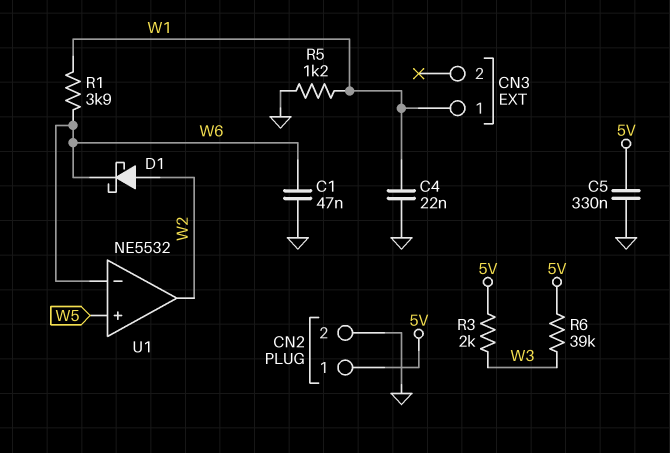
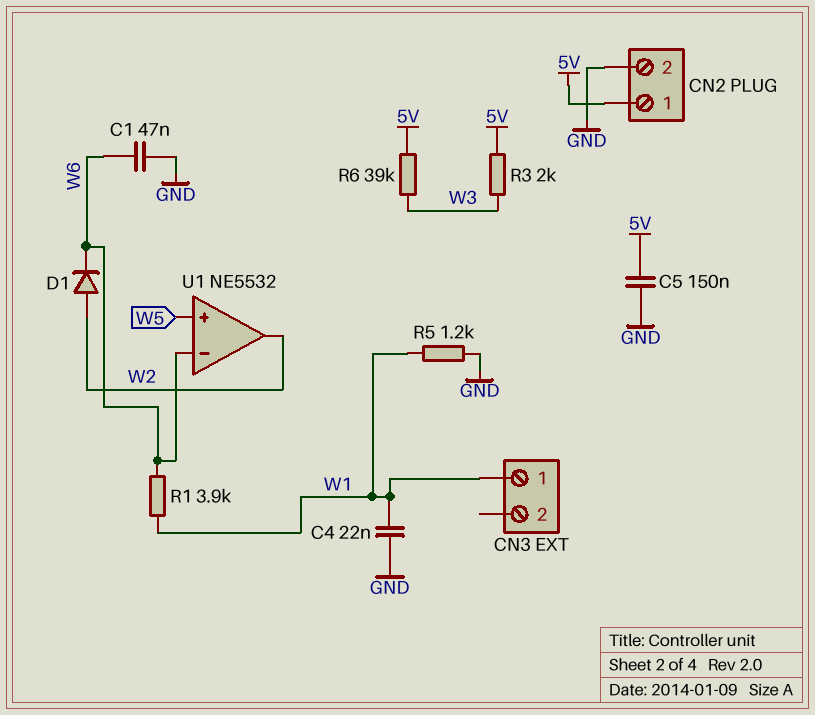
C5: 330nF (5V, GND) -> 150nF (5V, GND)
D1: schottky (A W2, K W6) -> diode (A W2, K W6)

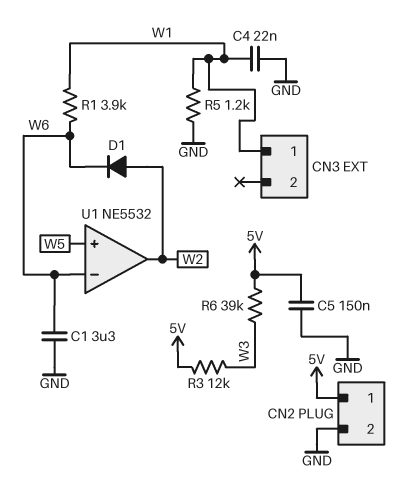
C1: 47nF (GND, W6) -> 3.3uF (GND, W6)
R3: 2k (5V, W3) -> 12k (5V, W3)

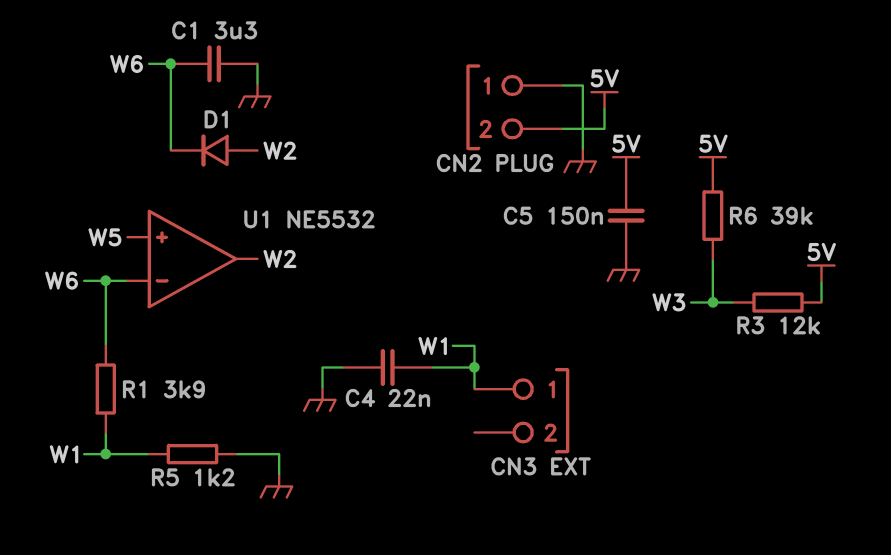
CN2 pin 1: 5V -> GND
CN2 pin 2: GND -> 5V

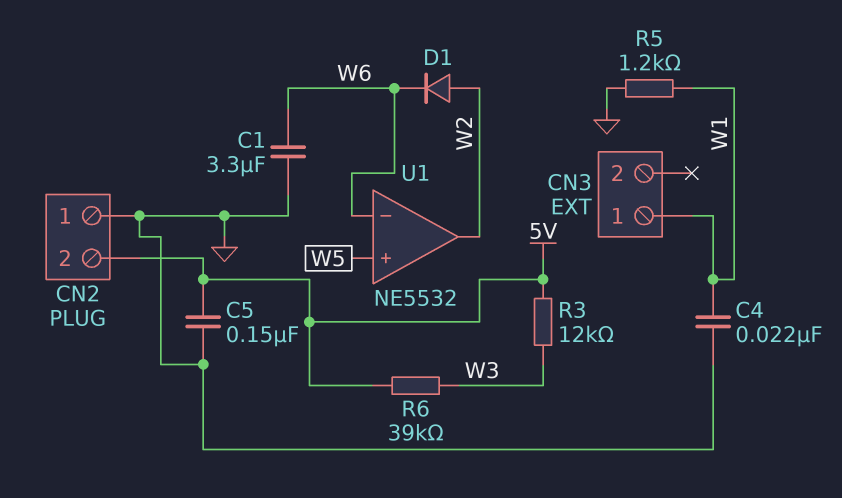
R1: 3.9k (W1, W6) -> none

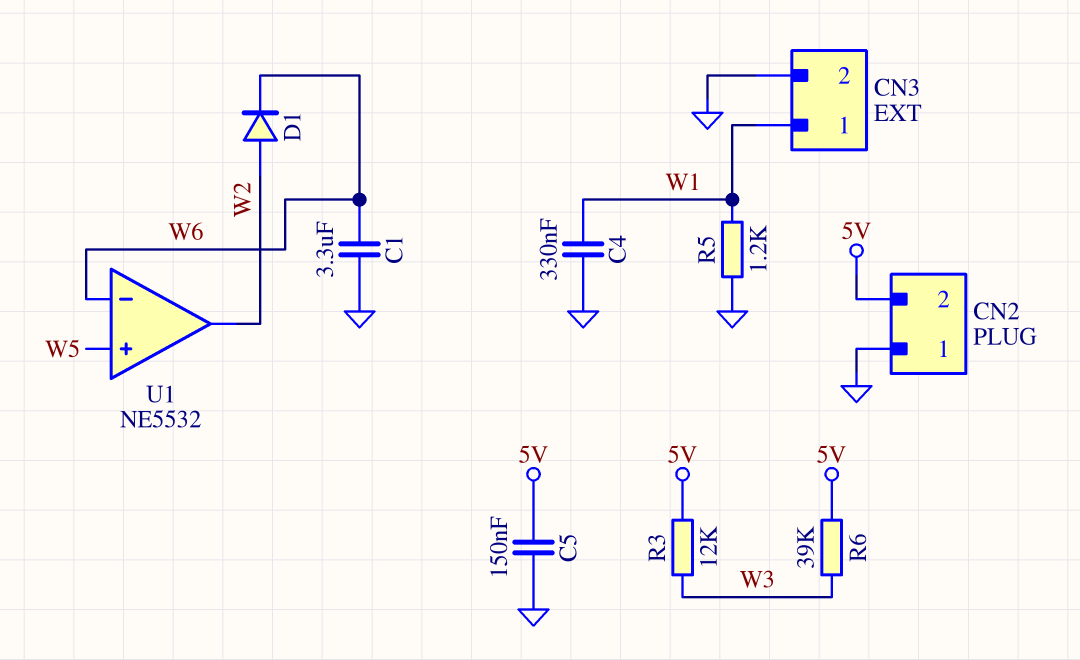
C4: 22nF (GND, W1) -> 330nF (GND, W1)
CN3 pin 2: none -> GND

